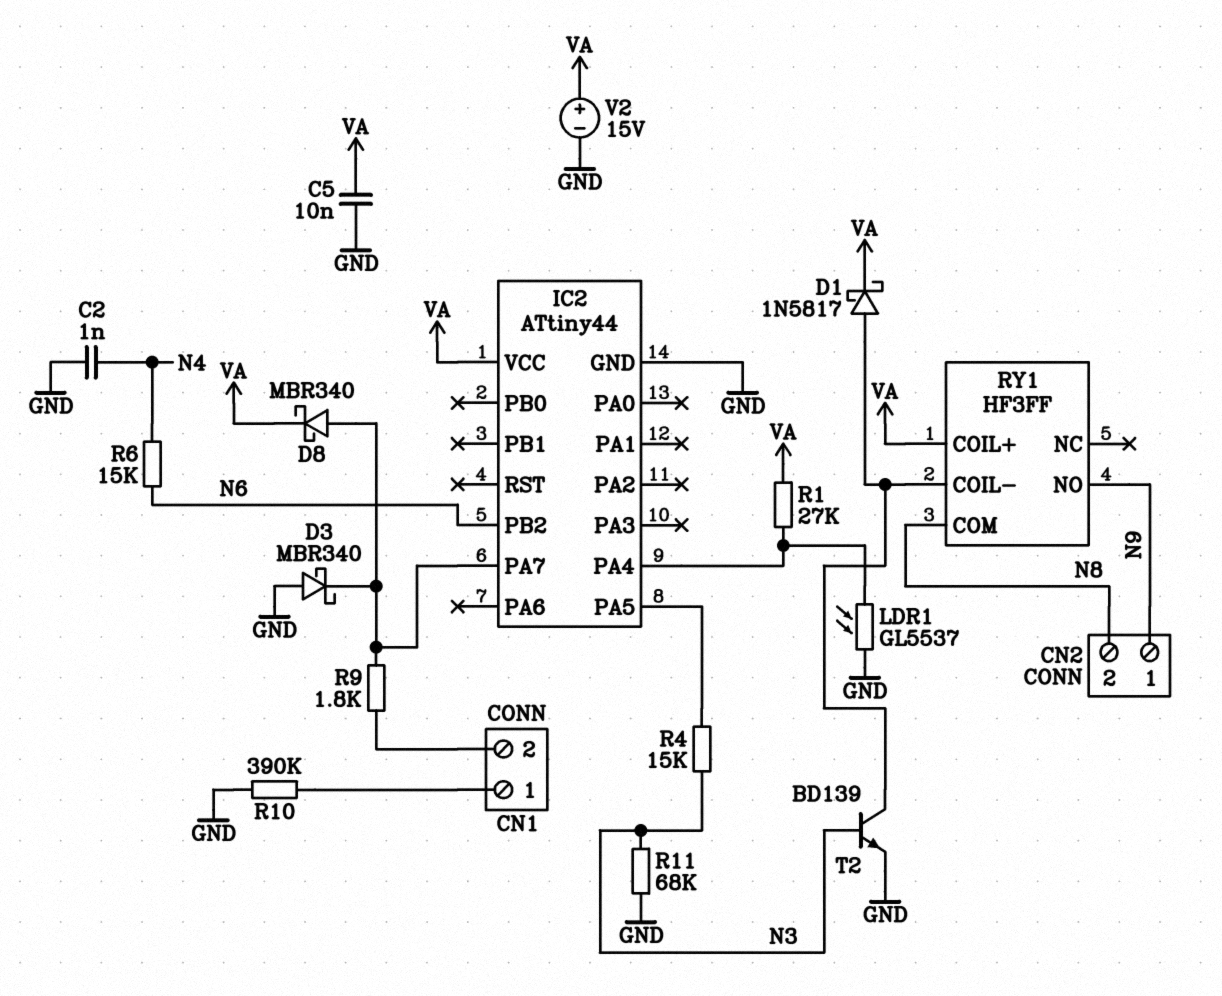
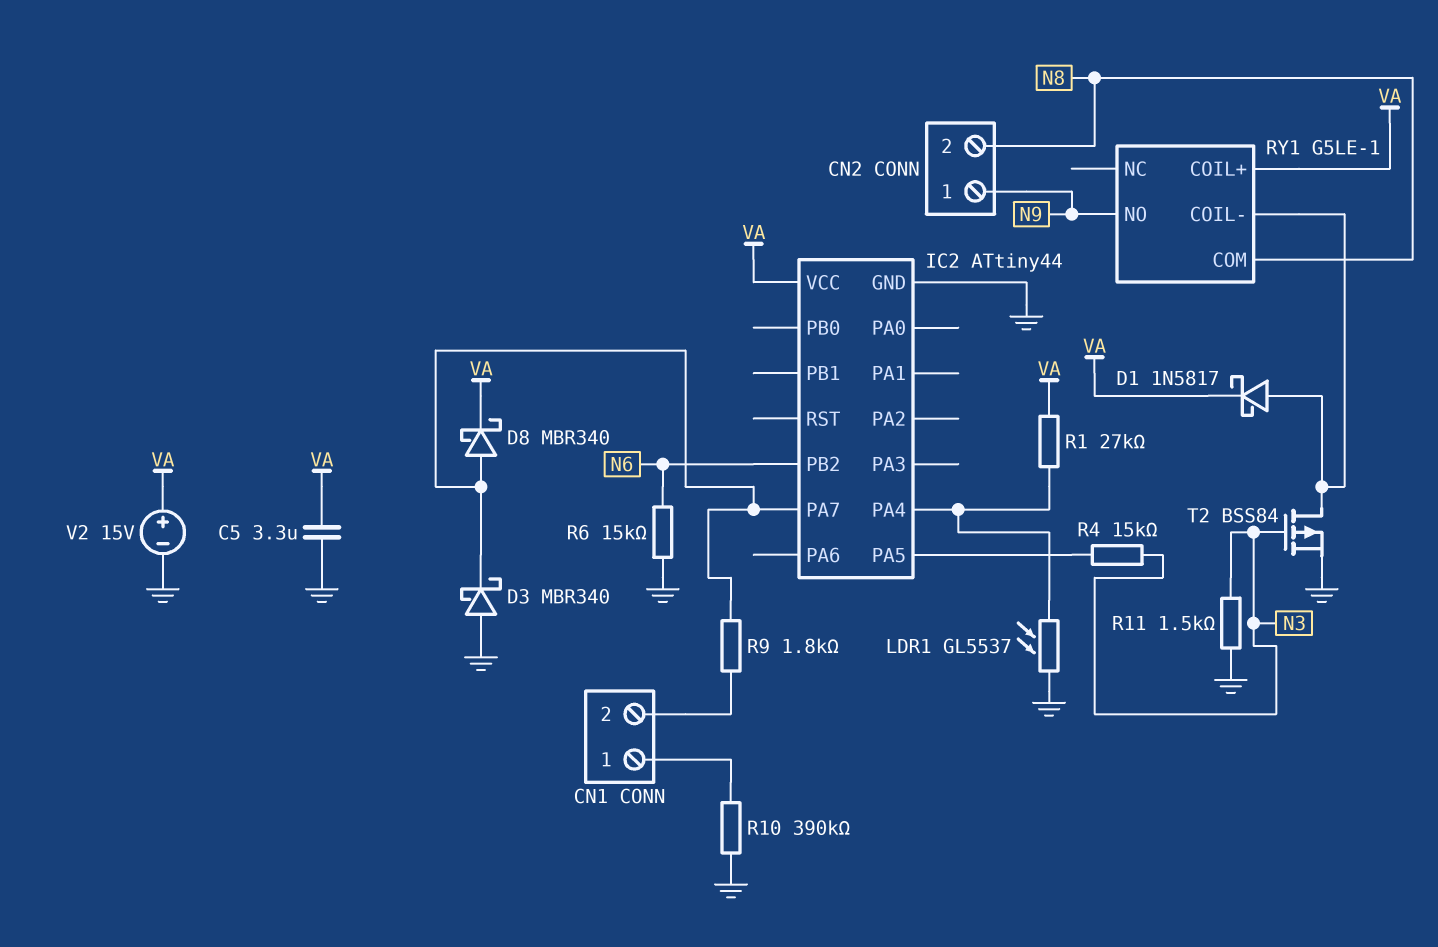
C2: 1nF (GND, N4) -> none
C5: 10nF (GND, VA) -> 3.3uF (GND, VA)
R6: 15k (N4, N6) -> 15k (GND, N6)
R11: 68k (GND, N3) -> 1.5k (GND, N3)
RY1: HF3FF -> G5LE-1
T2: NPN BD139 (B N3, C RY1/COIL-, E GND) -> PMOS BSS84 (G N3, D RY1/COIL-, S GND)

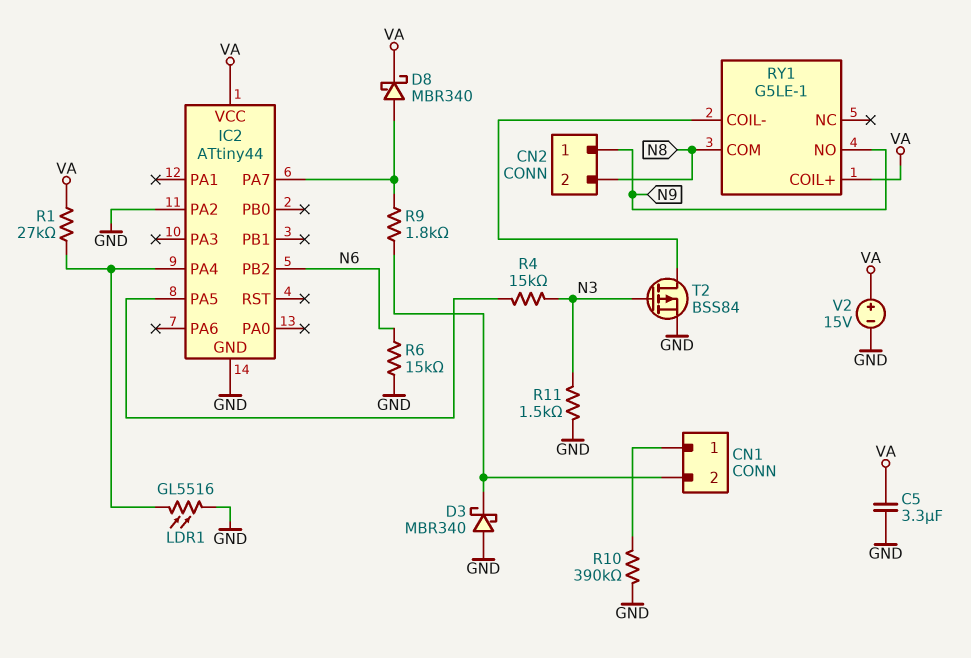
D1: schottky 1N5817 (A RY1/COIL-, K VA) -> none
D3: schottky MBR340 (A GND, K IC2/PA7) -> schottky MBR340 (A GND, K CN1/2)
IC2 pin PA2: none -> GND
LDR1: GL5537 (GND, IC2/PA4) -> GL5516 (GND, IC2/PA4)

